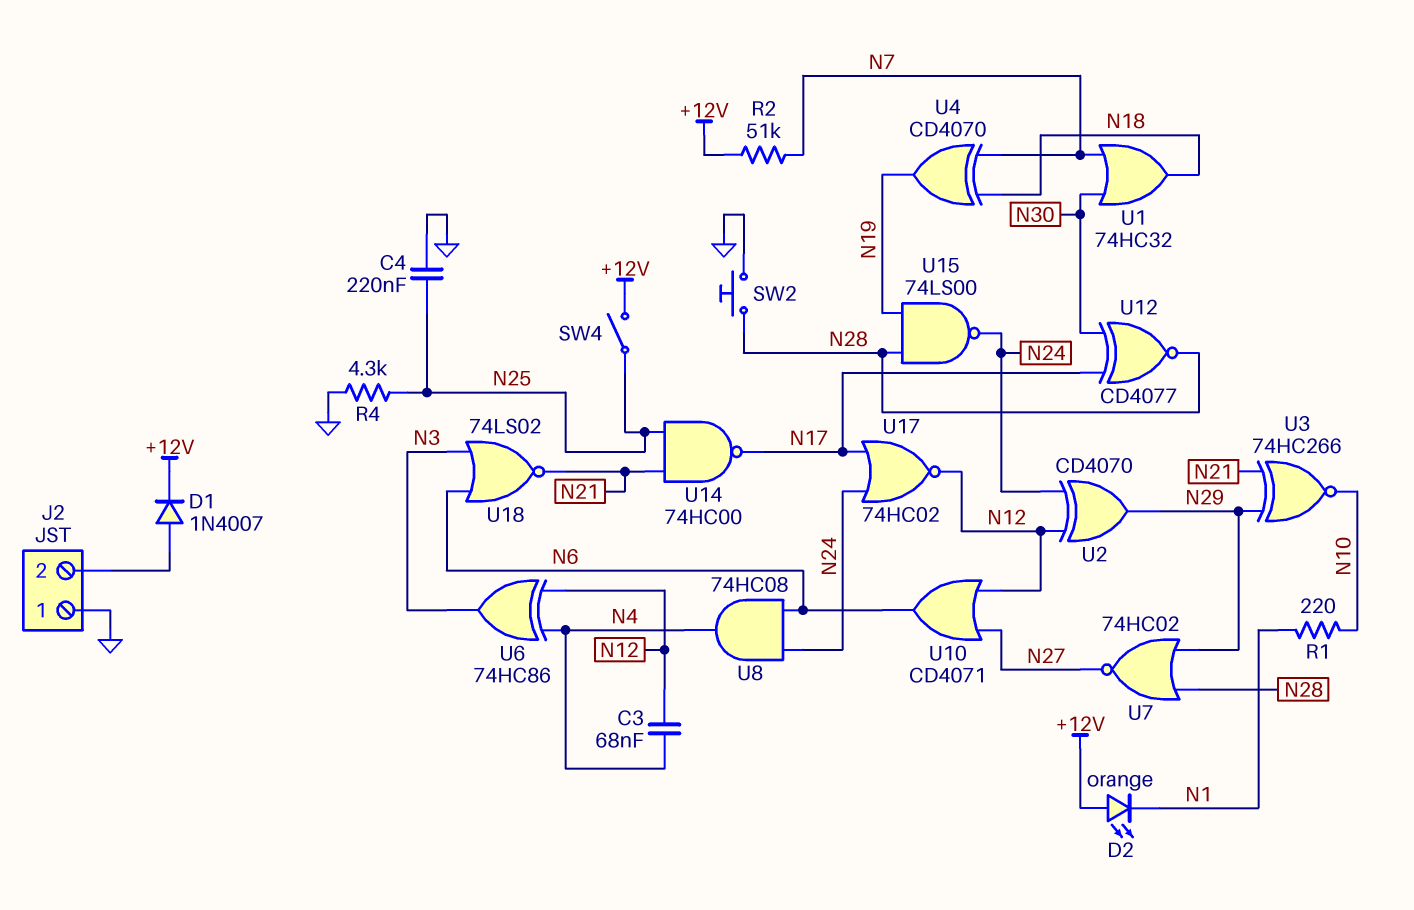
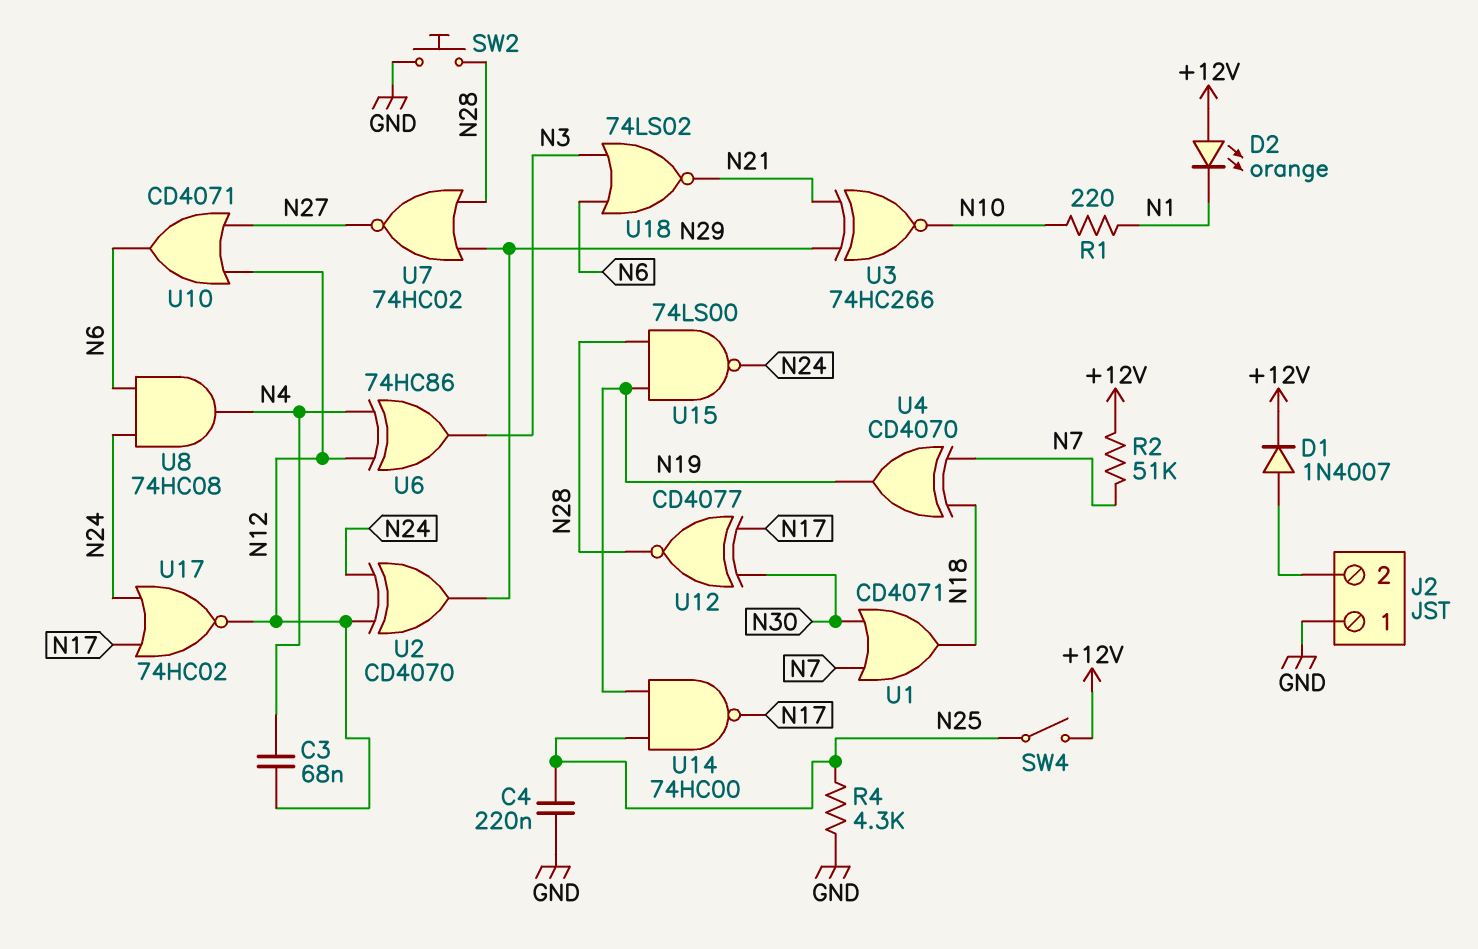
U1: OR 74HC32 (in N7, in N30, out N18) -> OR CD4071 (in N7, in N30, out N18)
U14: NAND 74HC00 (in N21, in N25, out N17) -> NAND 74HC00 (in N19, in N25, out N17)

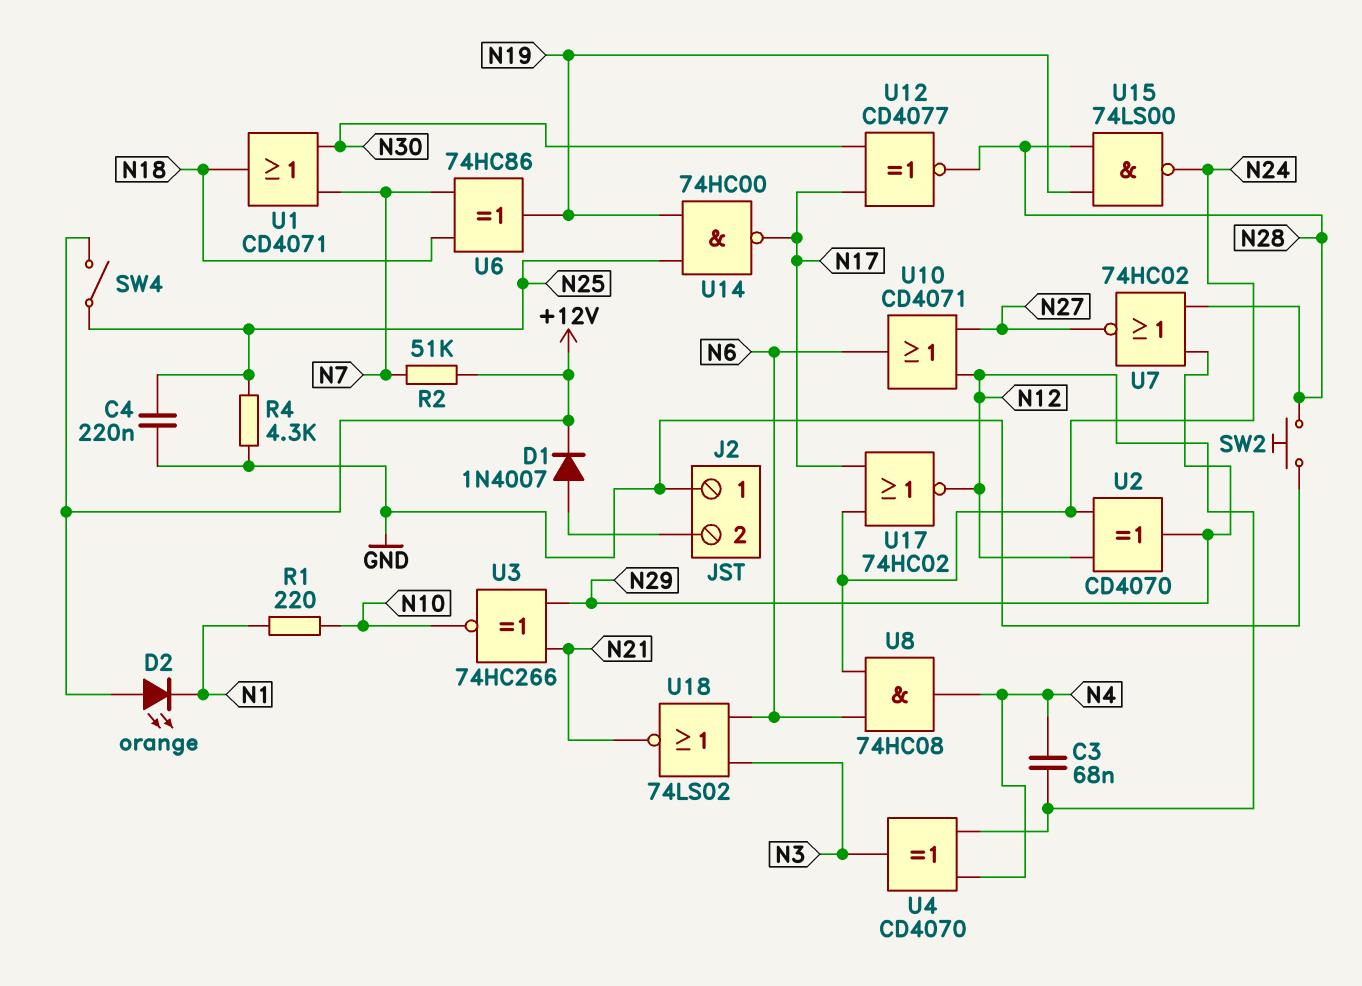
U4: XOR CD4070 (in N7, in N18, out N19) -> XOR CD4070 (in N4, in N12, out N3)
U6: XOR 74HC86 (in N4, in N12, out N3) -> XOR 74HC86 (in N7, in N18, out N19)

